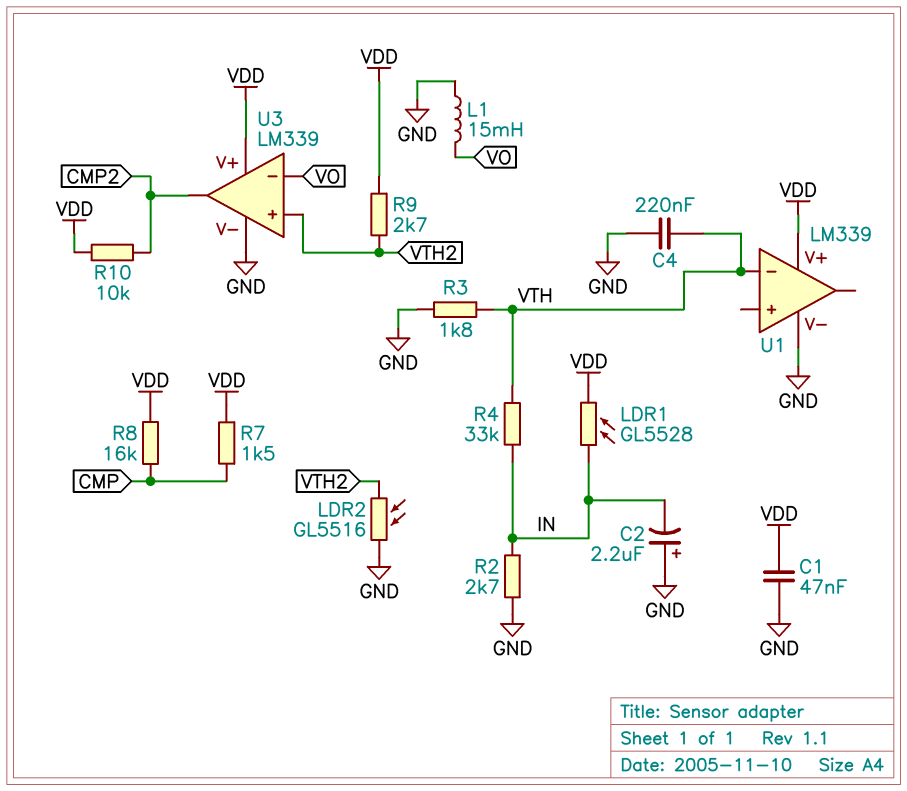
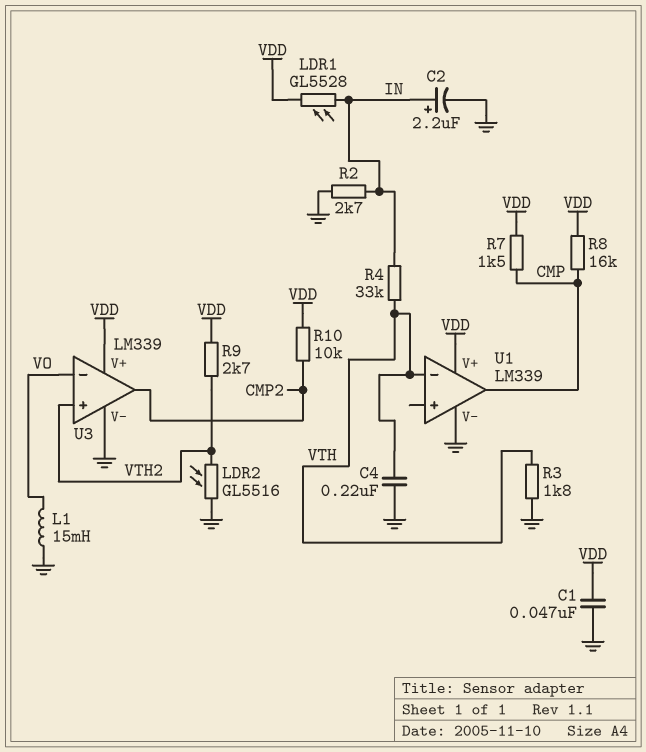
C2: 2.2uF (plus GND, minus IN) -> 2.2uF (plus IN, minus GND)
U1 pin out: none -> CMP

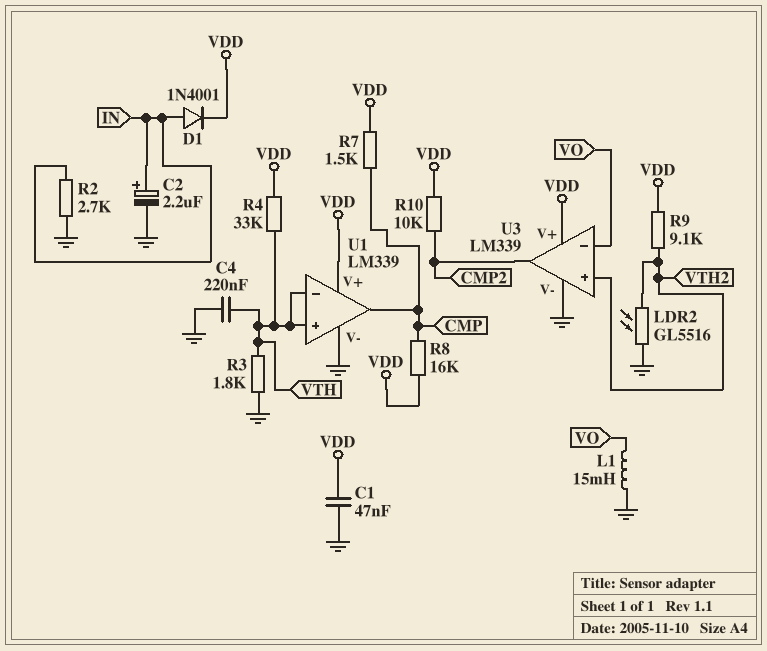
D1: none -> diode 1N4001 (A IN, K VDD)
LDR1: GL5528 (IN, VDD) -> none
R4: 33k (IN, VTH) -> 33k (VDD, VTH)
R9: 2.7k (VDD, VTH2) -> 9.1k (VDD, VTH2)
U1 pin in+: none -> VTH

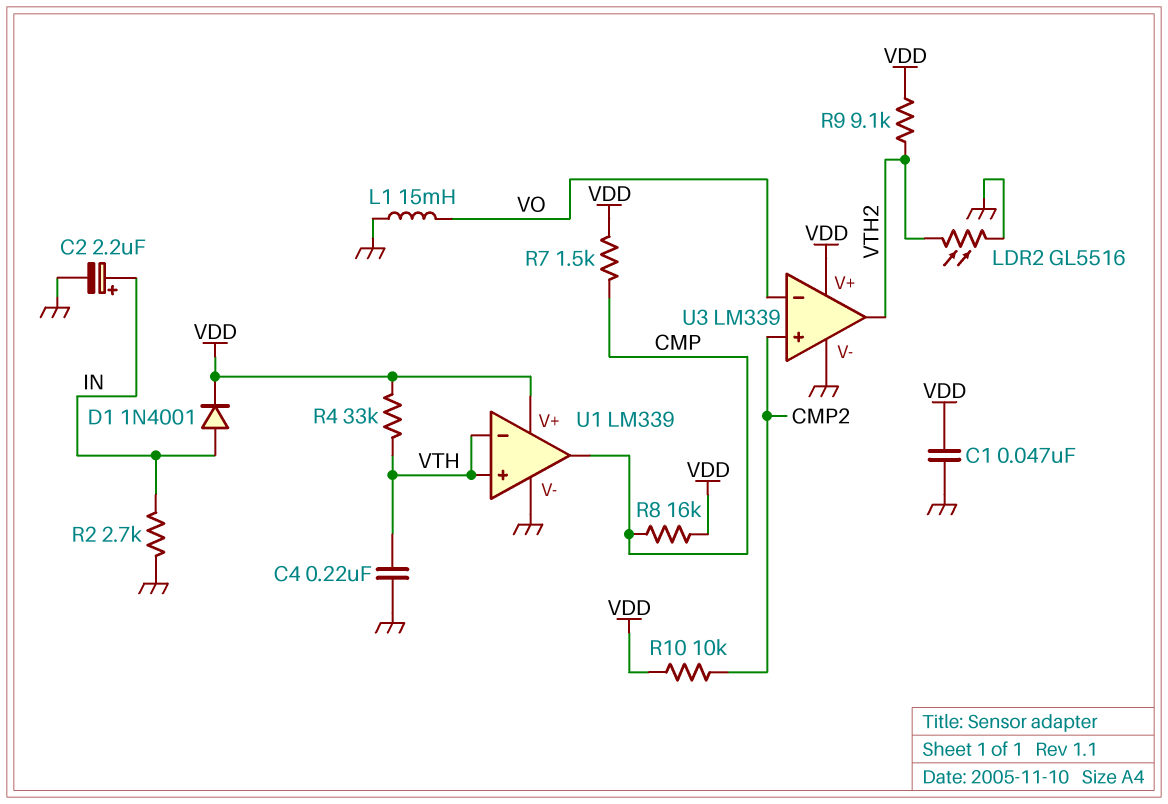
R3: 1.8k (GND, VTH) -> none
U3 pin in+: VTH2 -> CMP2
U3 pin out: CMP2 -> VTH2

